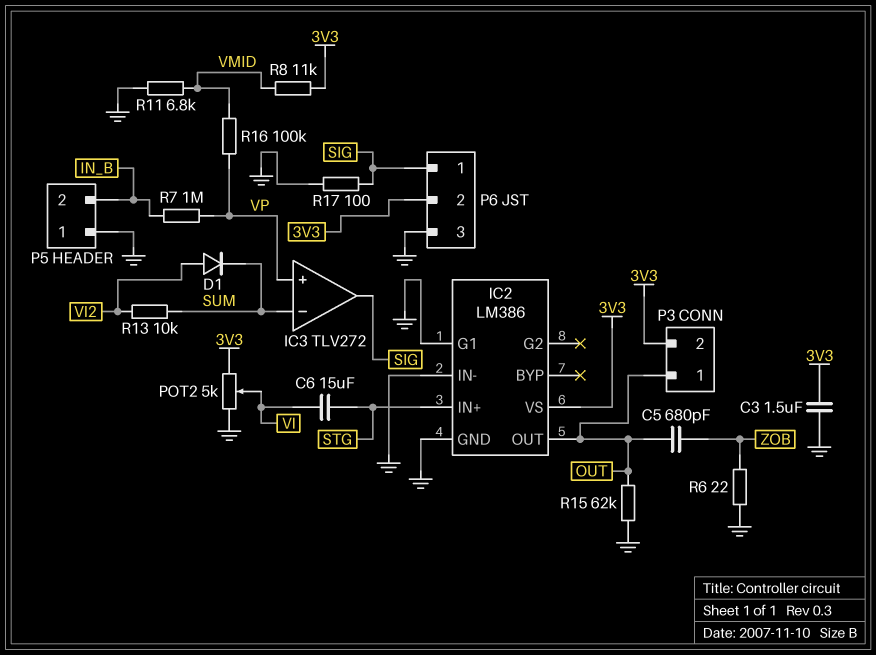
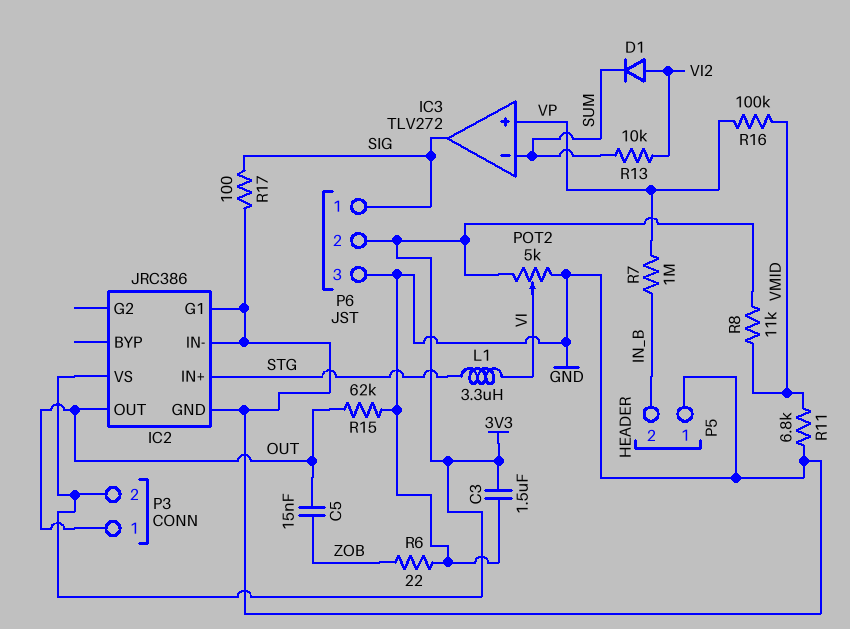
C5: 680pF (OUT, ZOB) -> 15nF (OUT, ZOB)
C6: 15uF (STG, VI) -> none
IC2: LM386 -> JRC386
L1: none -> 3.3uH (STG, VI)

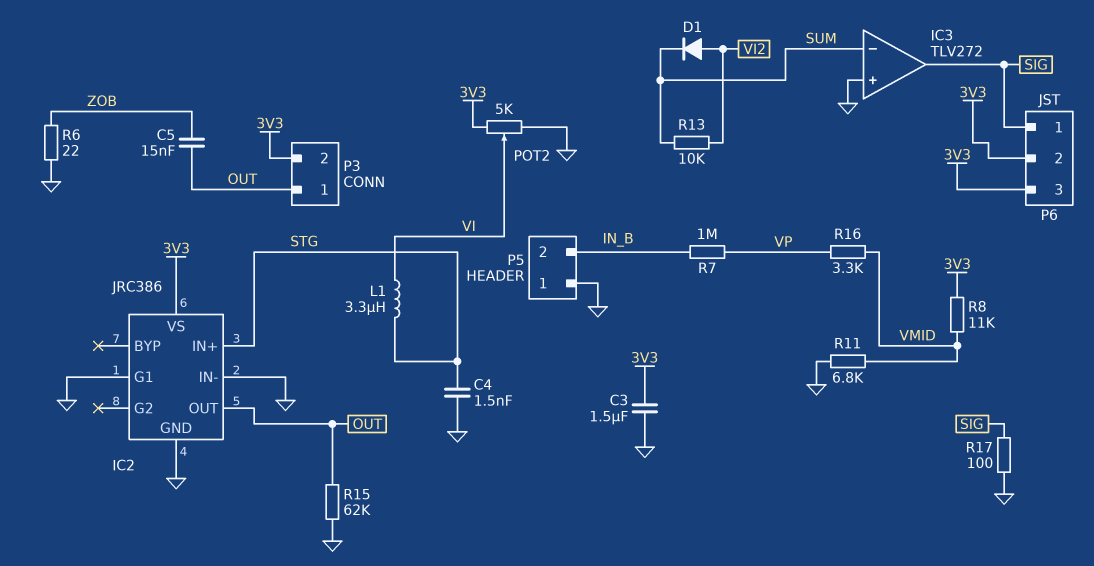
C4: none -> 1.5nF (GND, STG)
IC3 pin in+: VP -> GND
P6 pin 3: GND -> 3V3
R16: 100k (VMID, VP) -> 3.3k (VMID, VP)

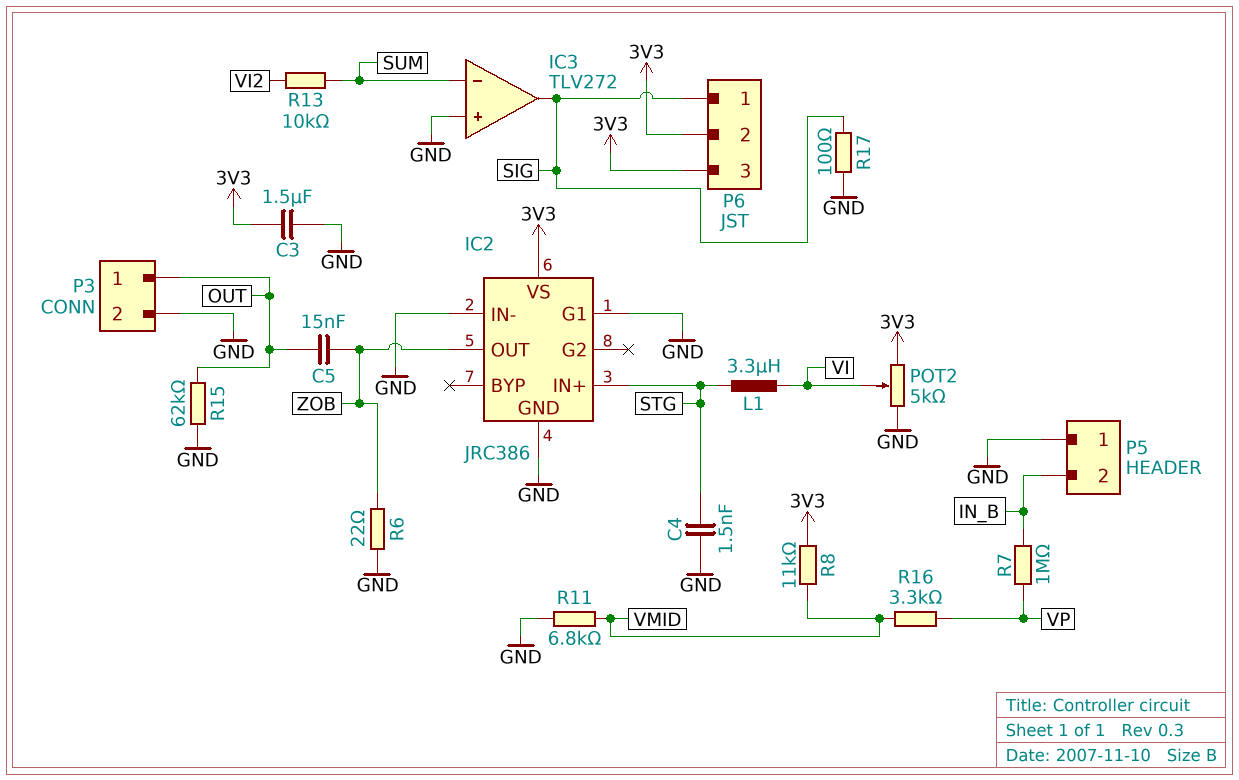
D1: diode (A VI2, K SUM) -> none
IC2 pin OUT: OUT -> ZOB
P3 pin 2: 3V3 -> GND

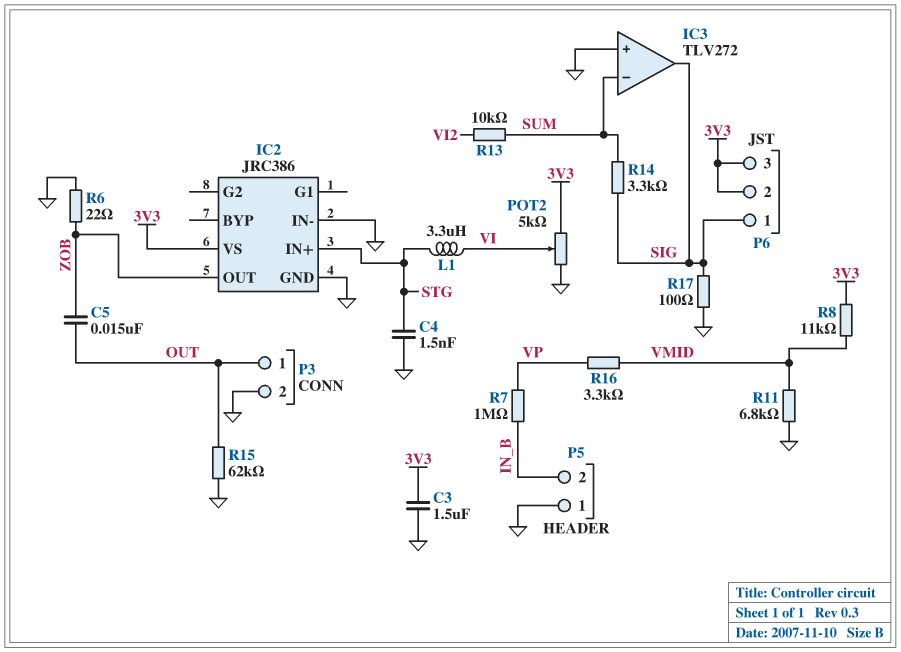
IC2 pin G1: GND -> none
R14: none -> 3.3k (SIG, SUM)

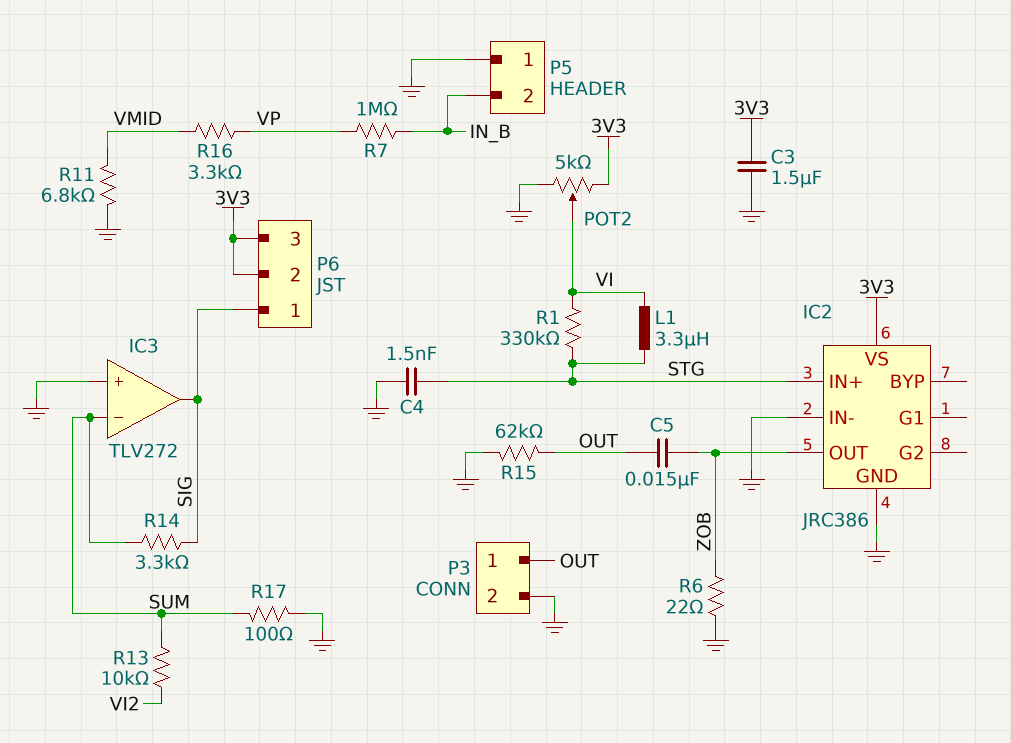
R1: none -> 330k (STG, VI)
R8: 11k (3V3, VMID) -> none
R17: 100 (GND, SIG) -> 100 (GND, SUM)

